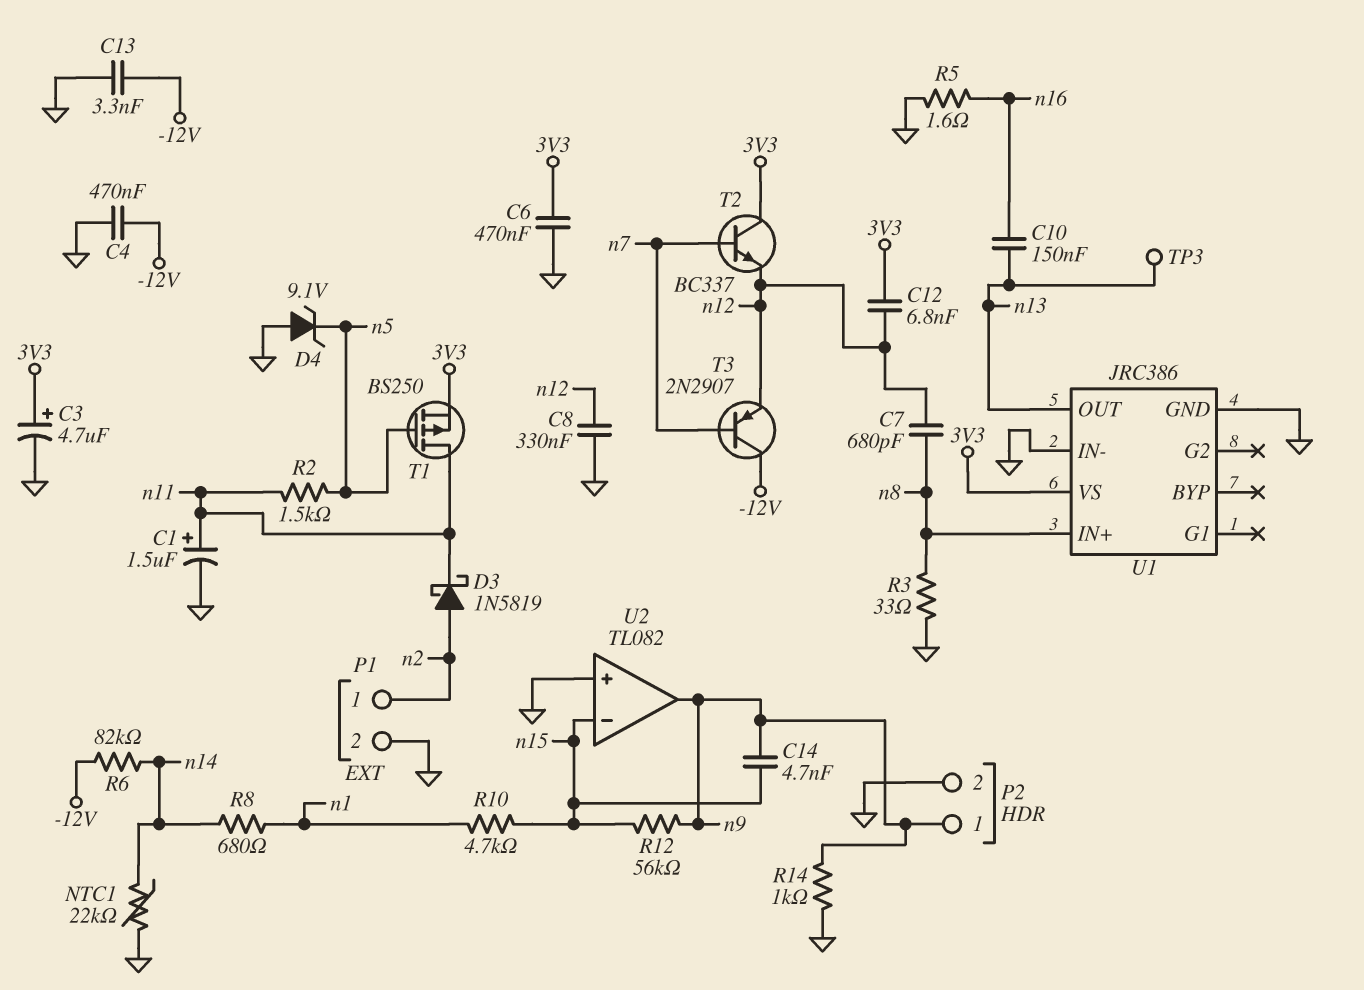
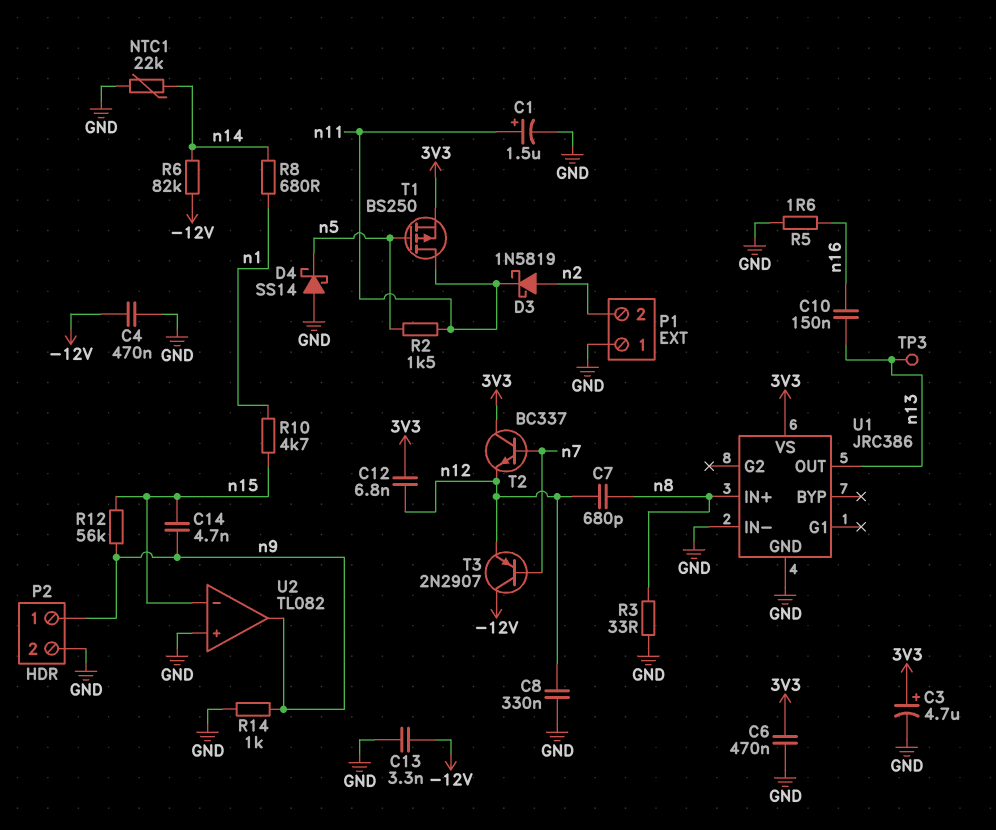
D4: zener 9.1V (A GND, K n5) -> schottky SS14 (A GND, K n5)
P1 pin 1: n2 -> GND
P1 pin 2: GND -> n2

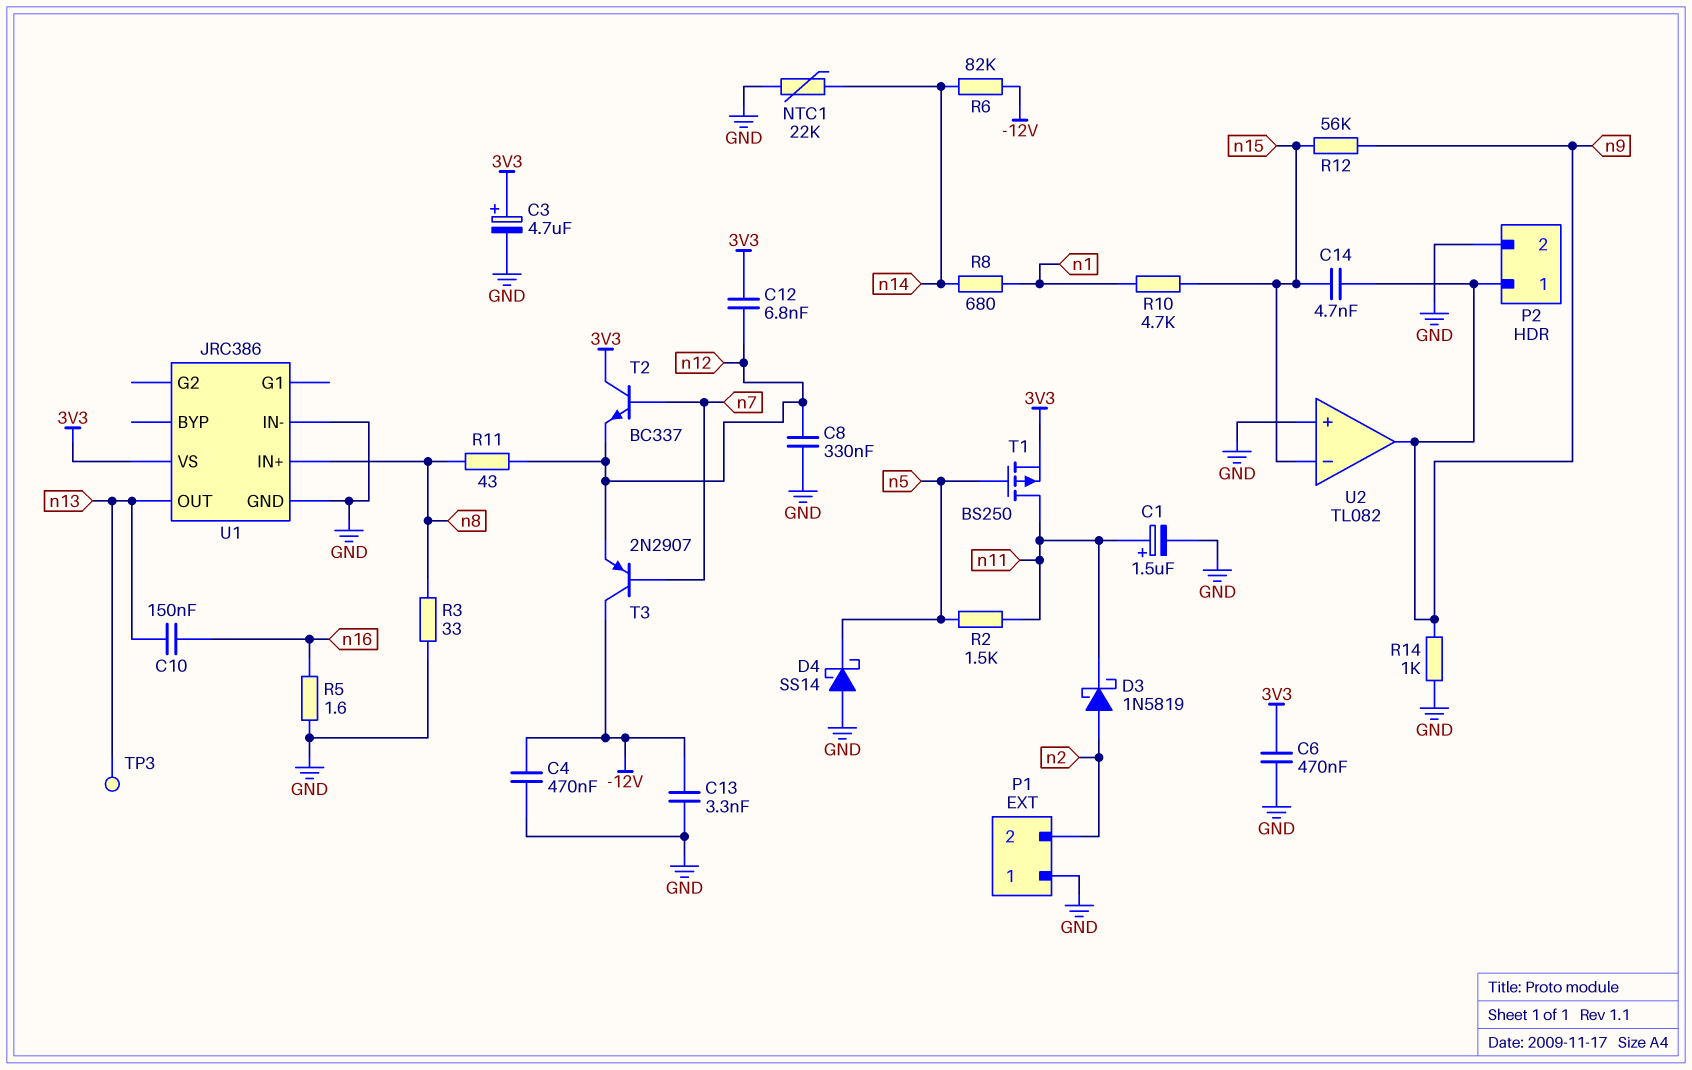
C7: 680pF (n8, n12) -> none
R11: none -> 43 (n8, n12)

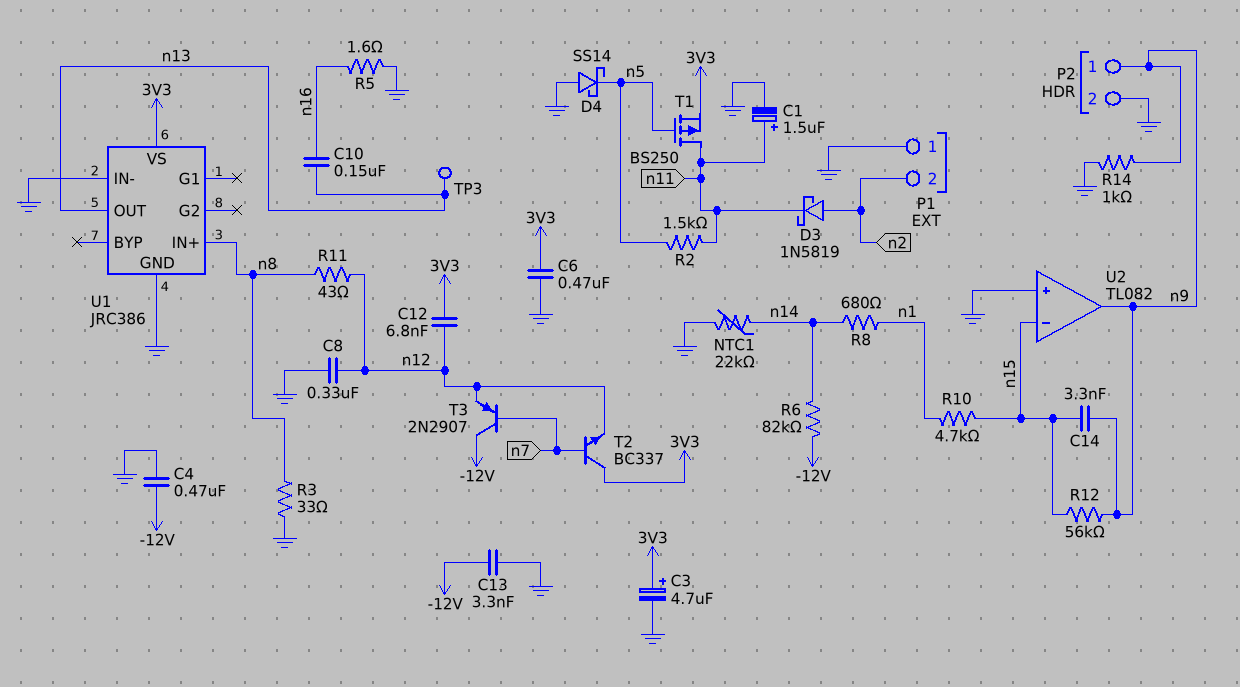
C14: 4.7nF (n9, n15) -> 3.3nF (n9, n15)

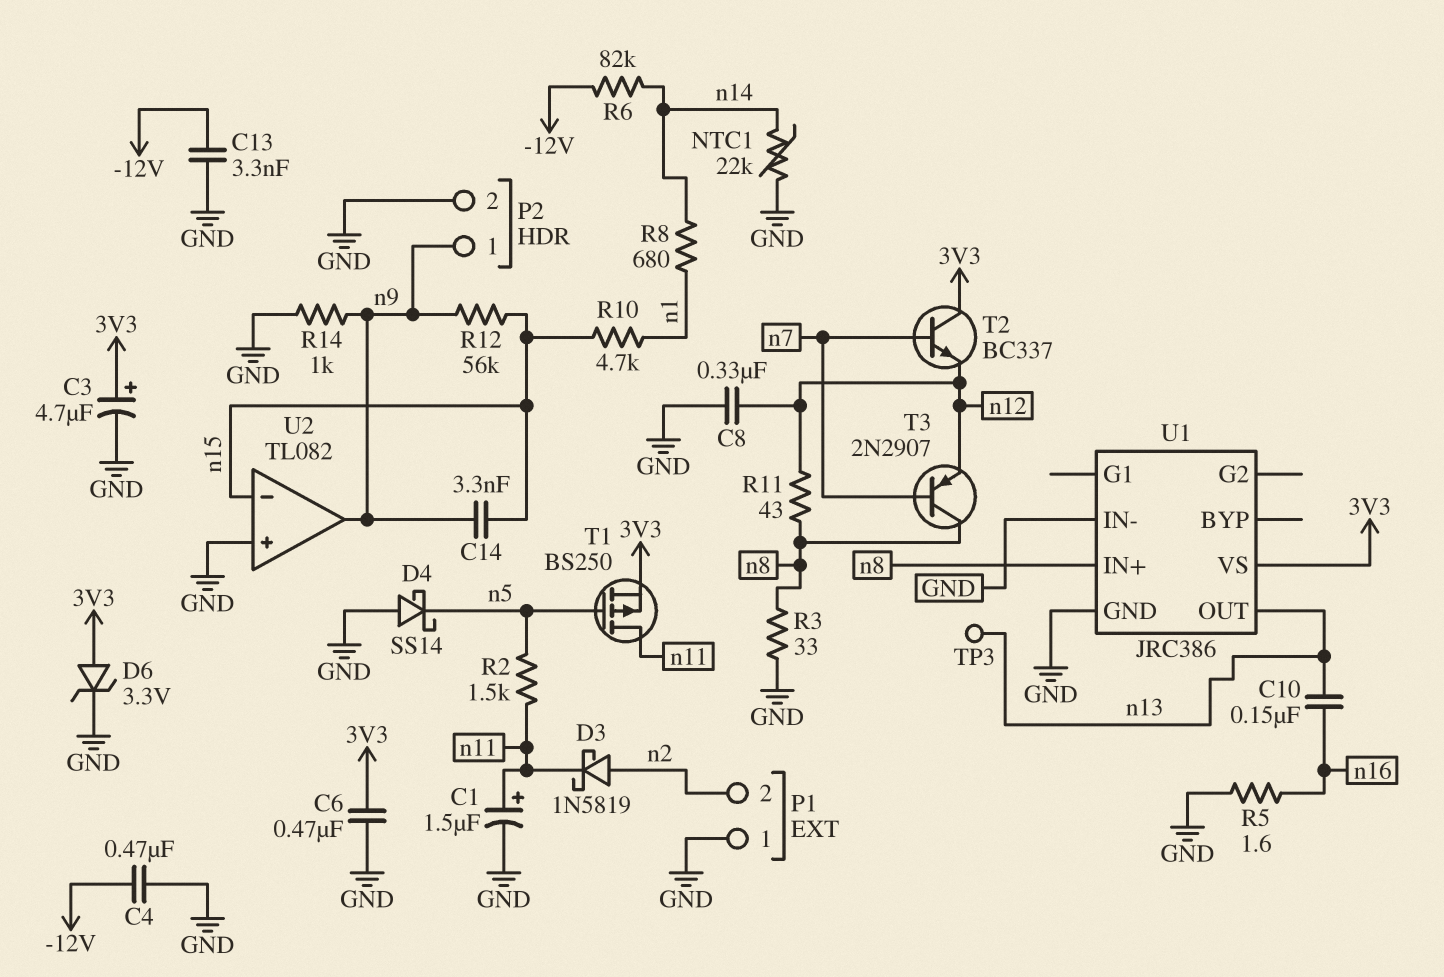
C12: 6.8nF (3V3, n12) -> none
D6: none -> zener 3.3V (A 3V3, K GND)
T3: PNP 2N2907 (B n7, C -12V, E n12) -> PNP 2N2907 (B n7, C n8, E n12)

